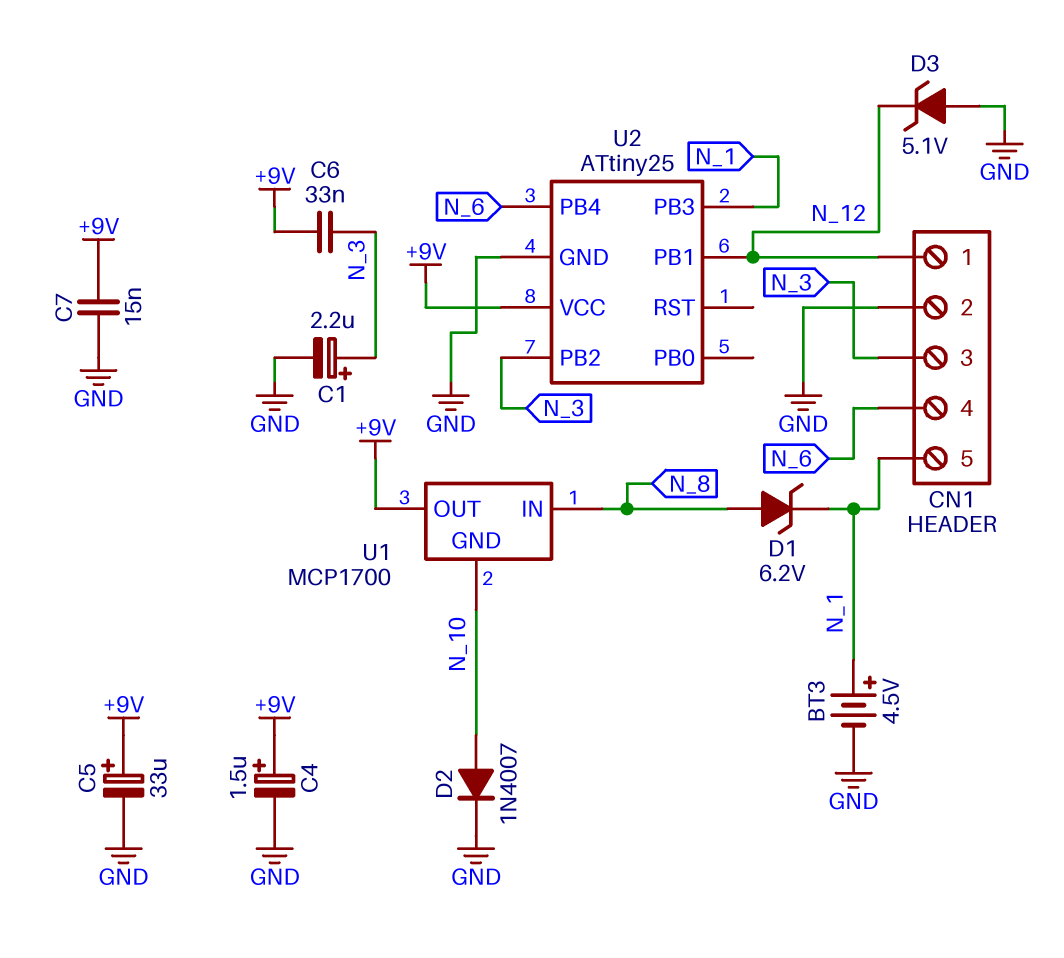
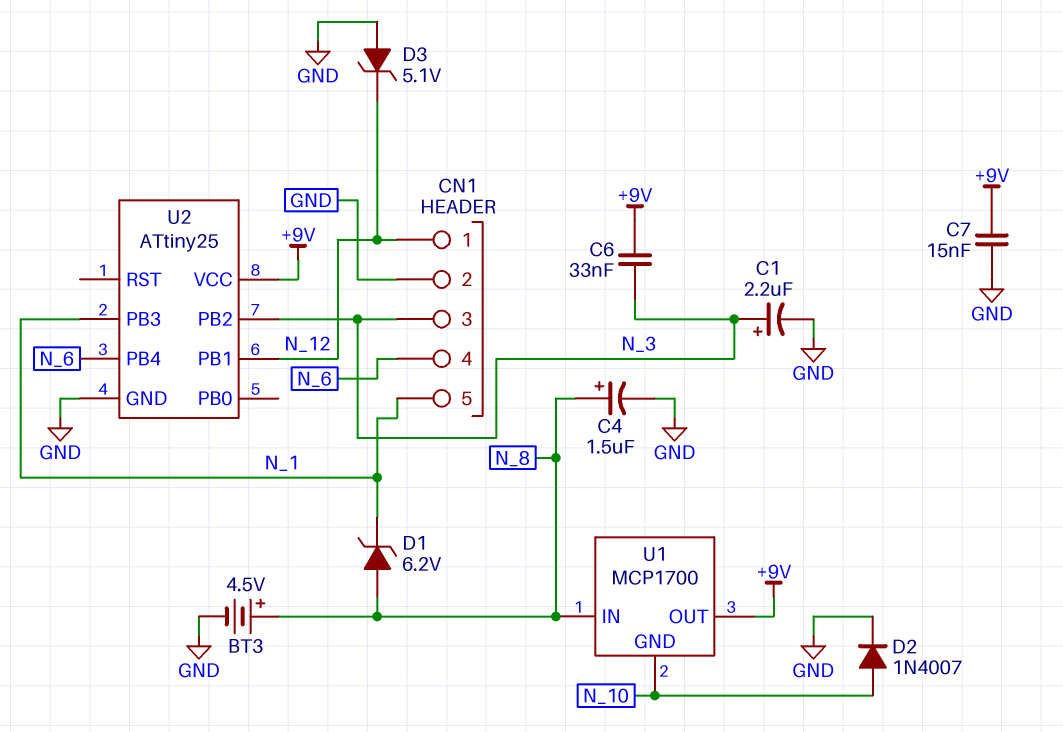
BT3: 4.5V (plus N_1, minus GND) -> 4.5V (plus N_8, minus GND)
C4: 1.5uF (plus +9V, minus GND) -> 1.5uF (plus N_8, minus GND)
C5: 33uF (plus +9V, minus GND) -> none

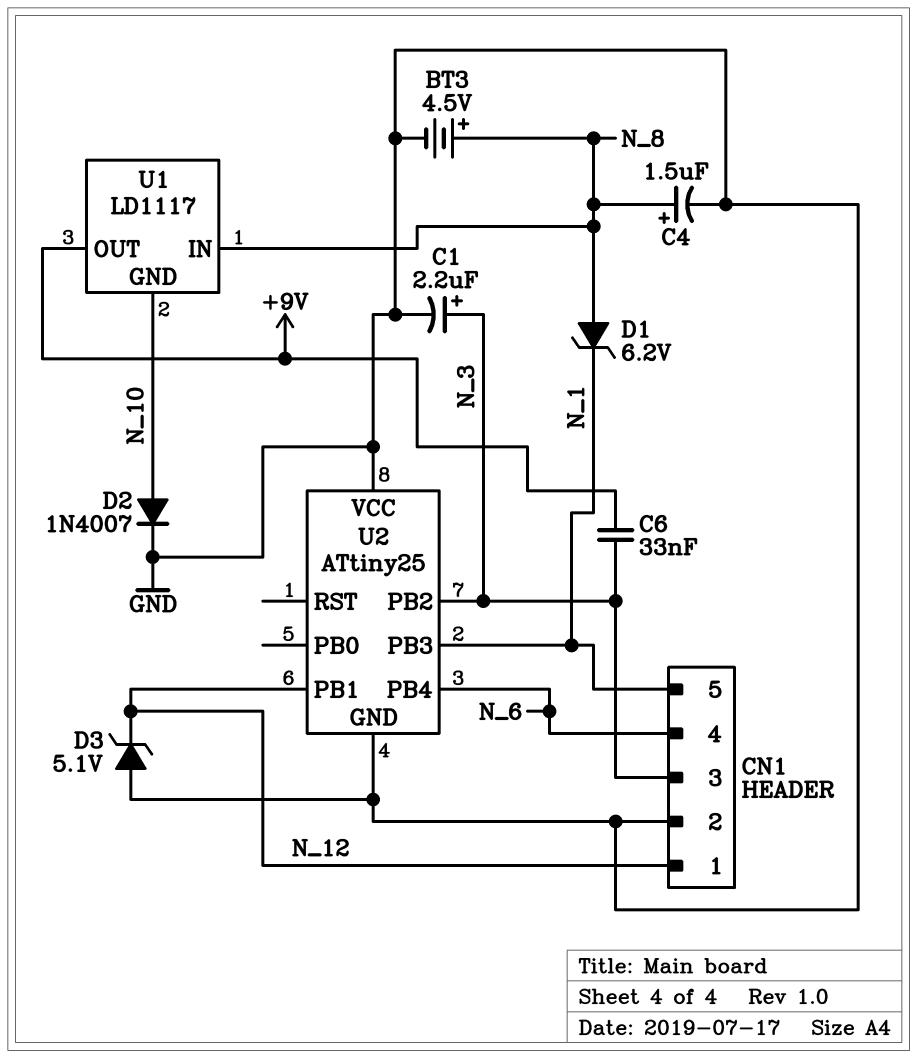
C7: 15nF (+9V, GND) -> none
U1: MCP1700 -> LD1117
U2 pin VCC: +9V -> GND

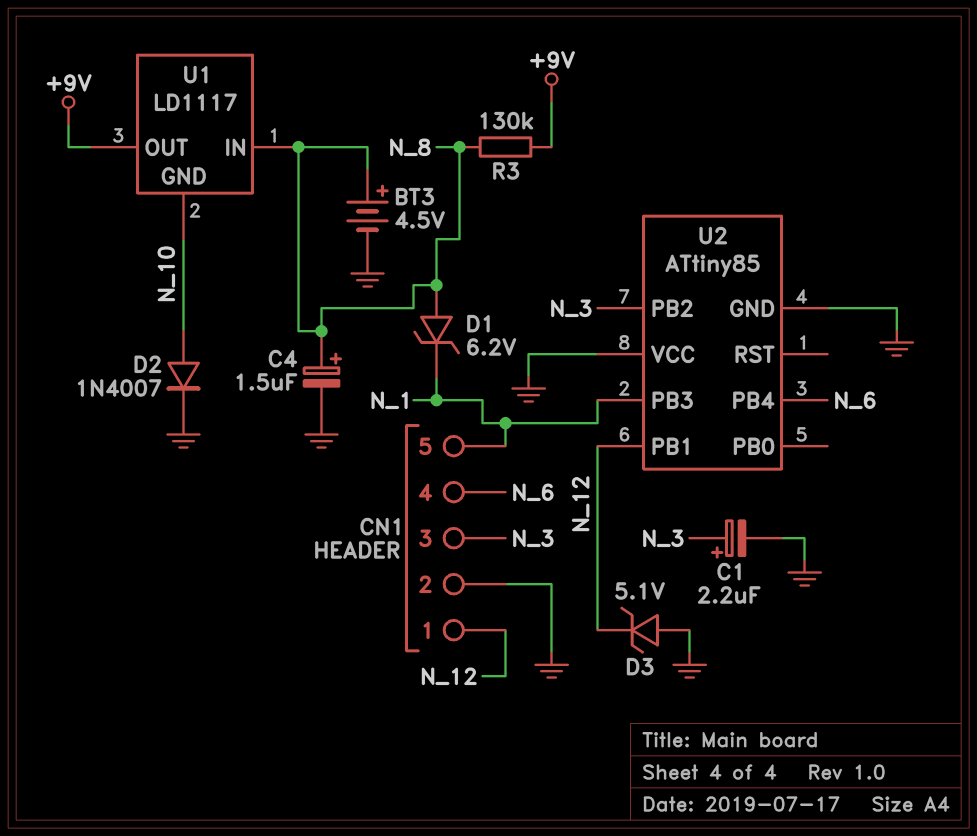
C6: 33nF (+9V, N_3) -> none
R3: none -> 130k (+9V, N_8)
U2: ATtiny25 -> ATtiny85

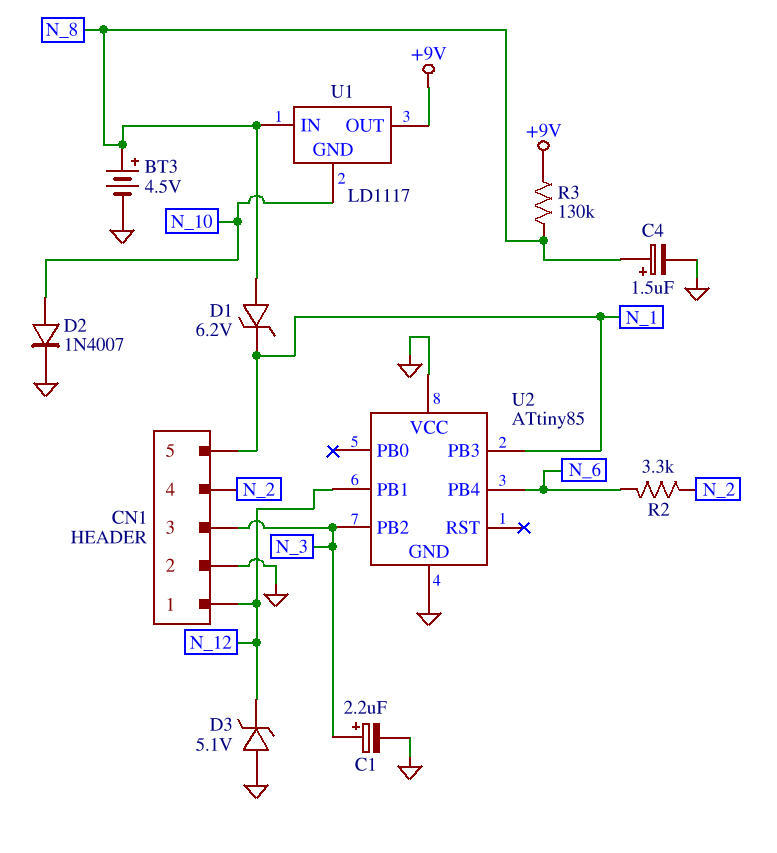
CN1 pin 4: N_6 -> N_2
R2: none -> 3.3k (N_2, N_6)

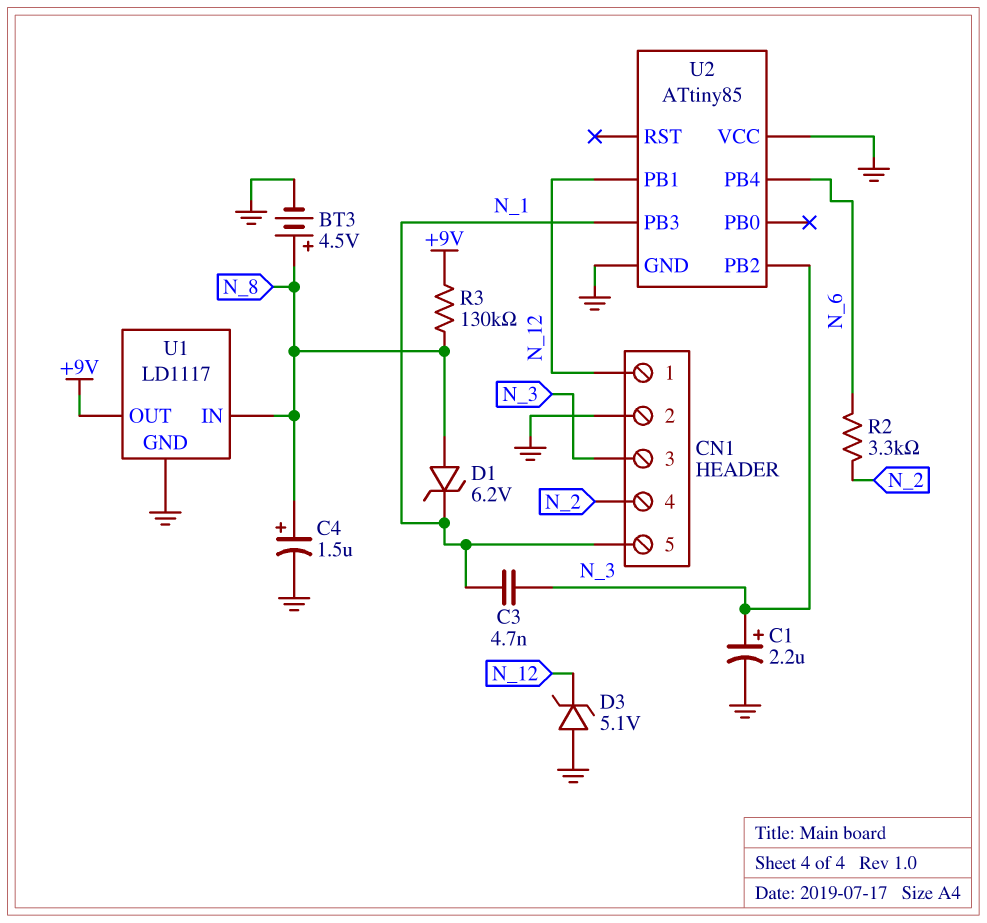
C3: none -> 4.7nF (N_1, N_3)
D2: diode 1N4007 (A N_10, K GND) -> none
U1 pin GND: N_10 -> GND

